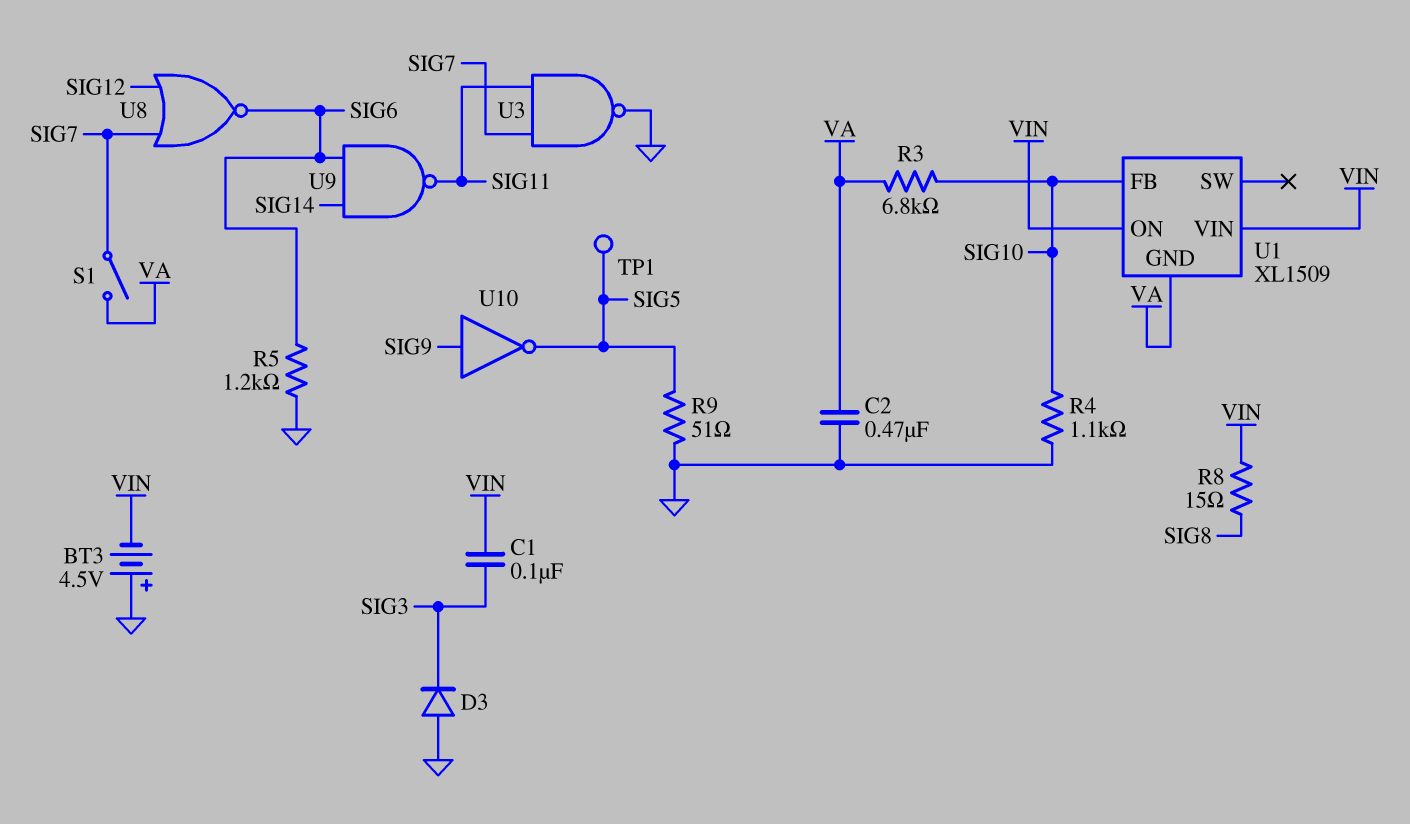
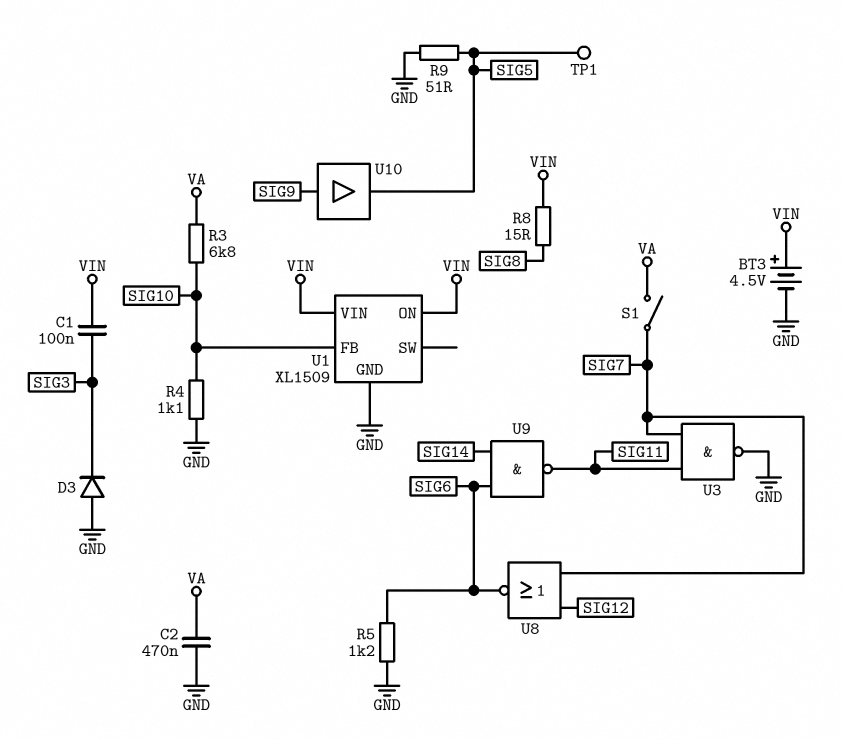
BT3: 4.5V (plus GND, minus VIN) -> 4.5V (plus VIN, minus GND)
U1 pin GND: VA -> GND
U10: NOT (in SIG9, out SIG5) -> buffer (in SIG9, out SIG5)

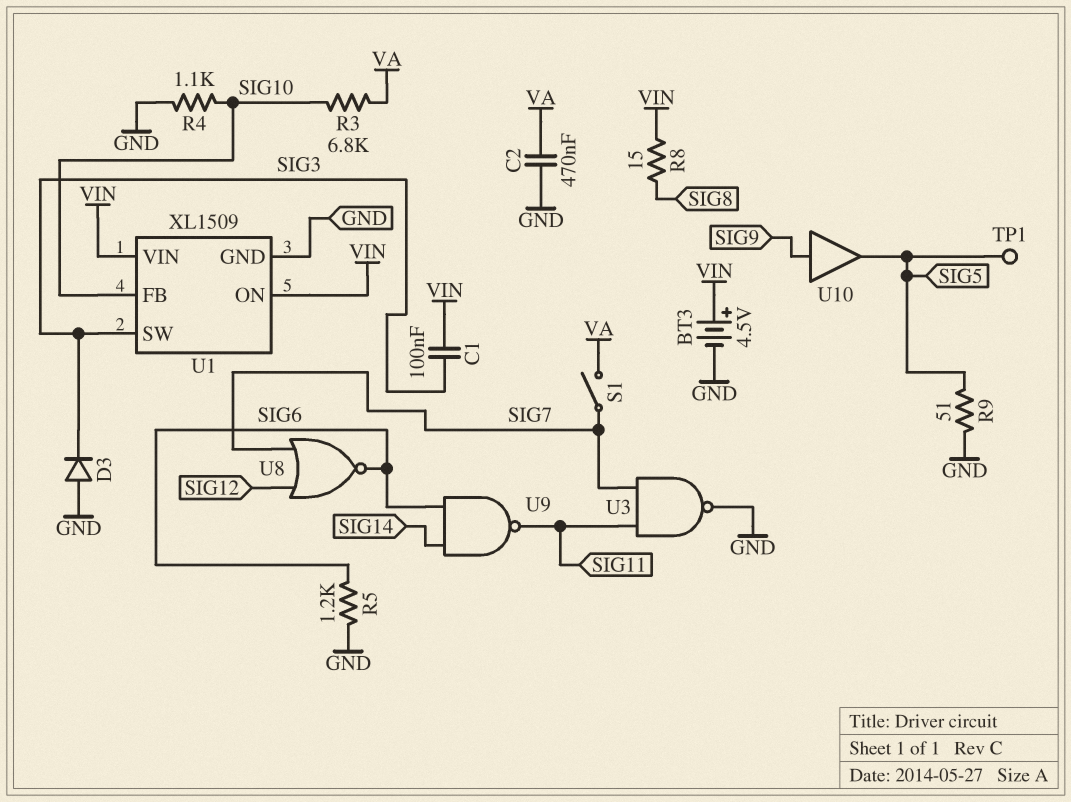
U1 pin SW: none -> SIG3

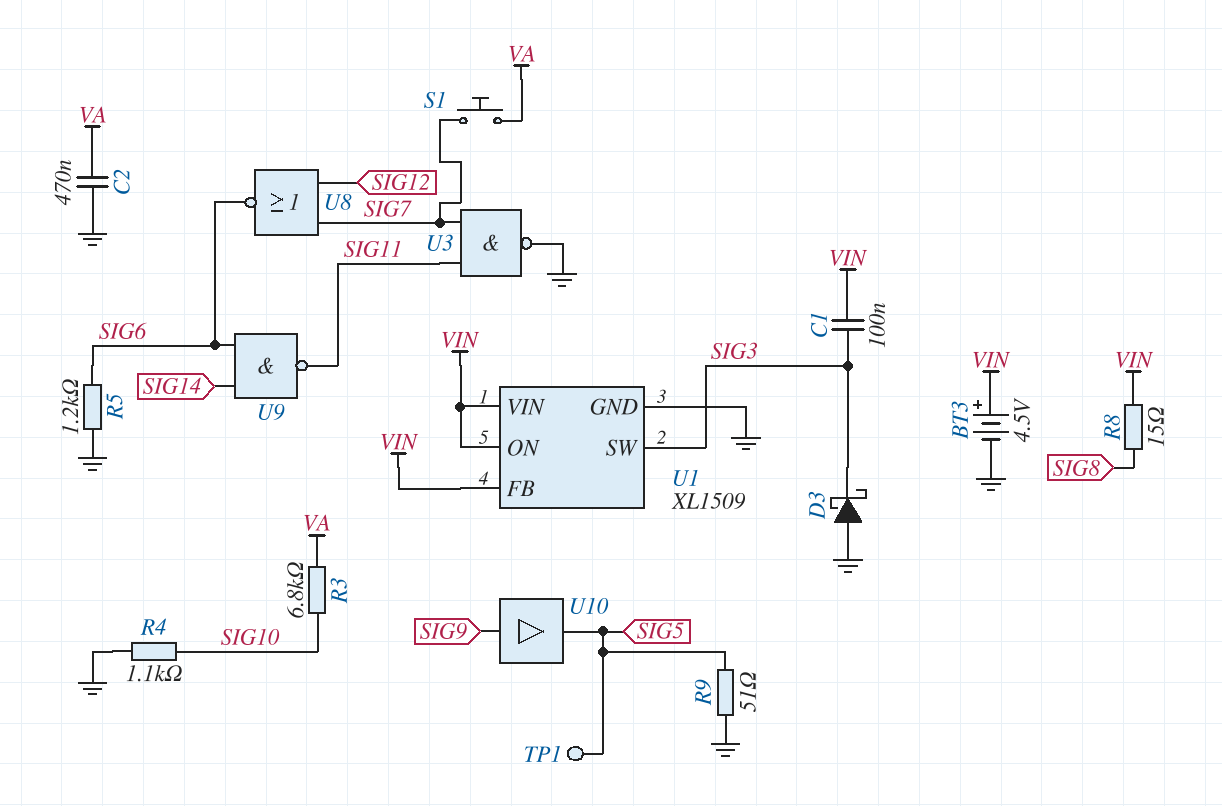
D3: diode (A GND, K SIG3) -> schottky (A GND, K SIG3)
S1: switch (SIG7, VA) -> button (SIG7, VA)
U1 pin FB: SIG10 -> VIN

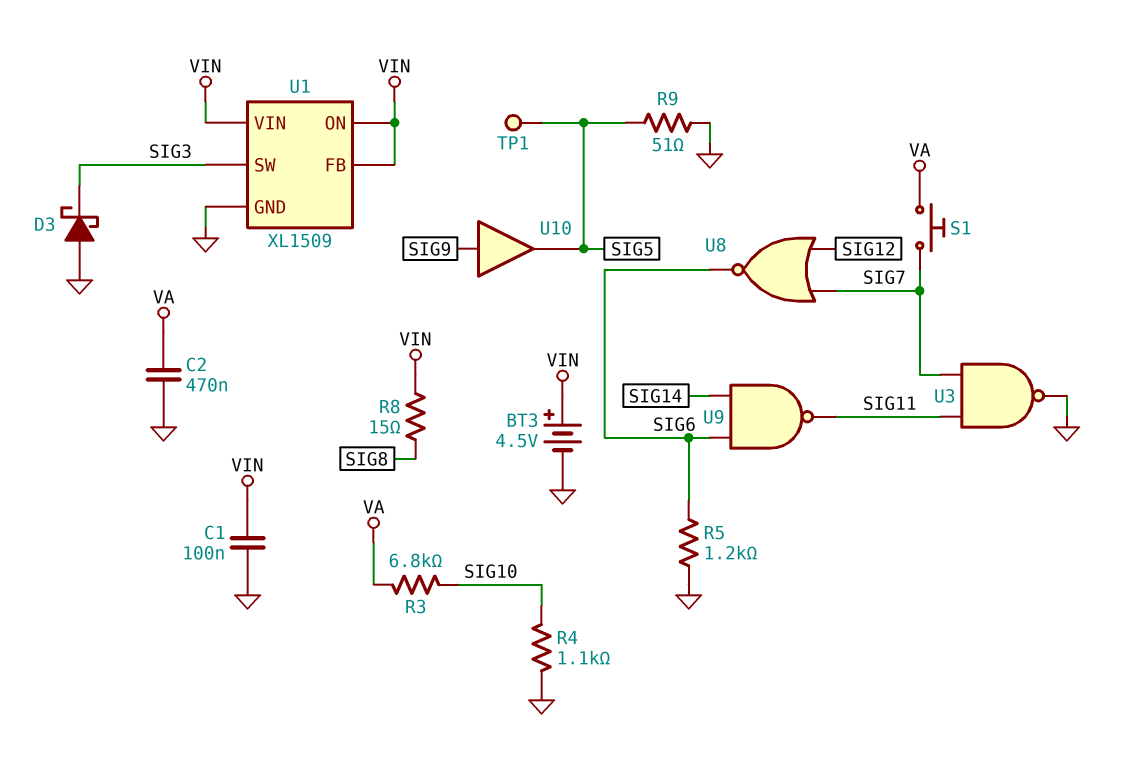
C1: 100nF (SIG3, VIN) -> 100nF (GND, VIN)

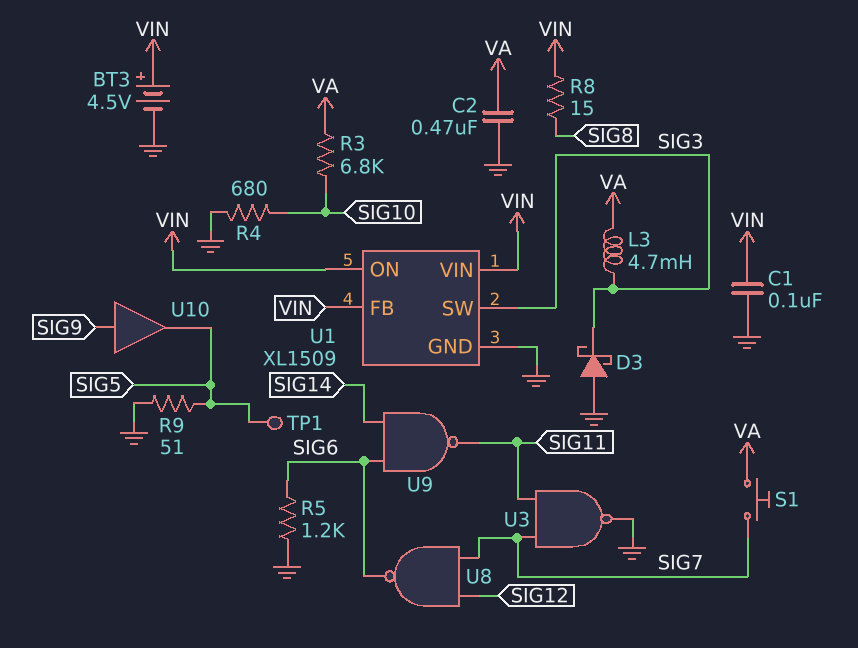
L3: none -> 4.7mH (SIG3, VA)
R4: 1.1k (GND, SIG10) -> 680 (GND, SIG10)
U8: NOR (in SIG7, in SIG12, out SIG6) -> NAND (in SIG7, in SIG12, out SIG6)

